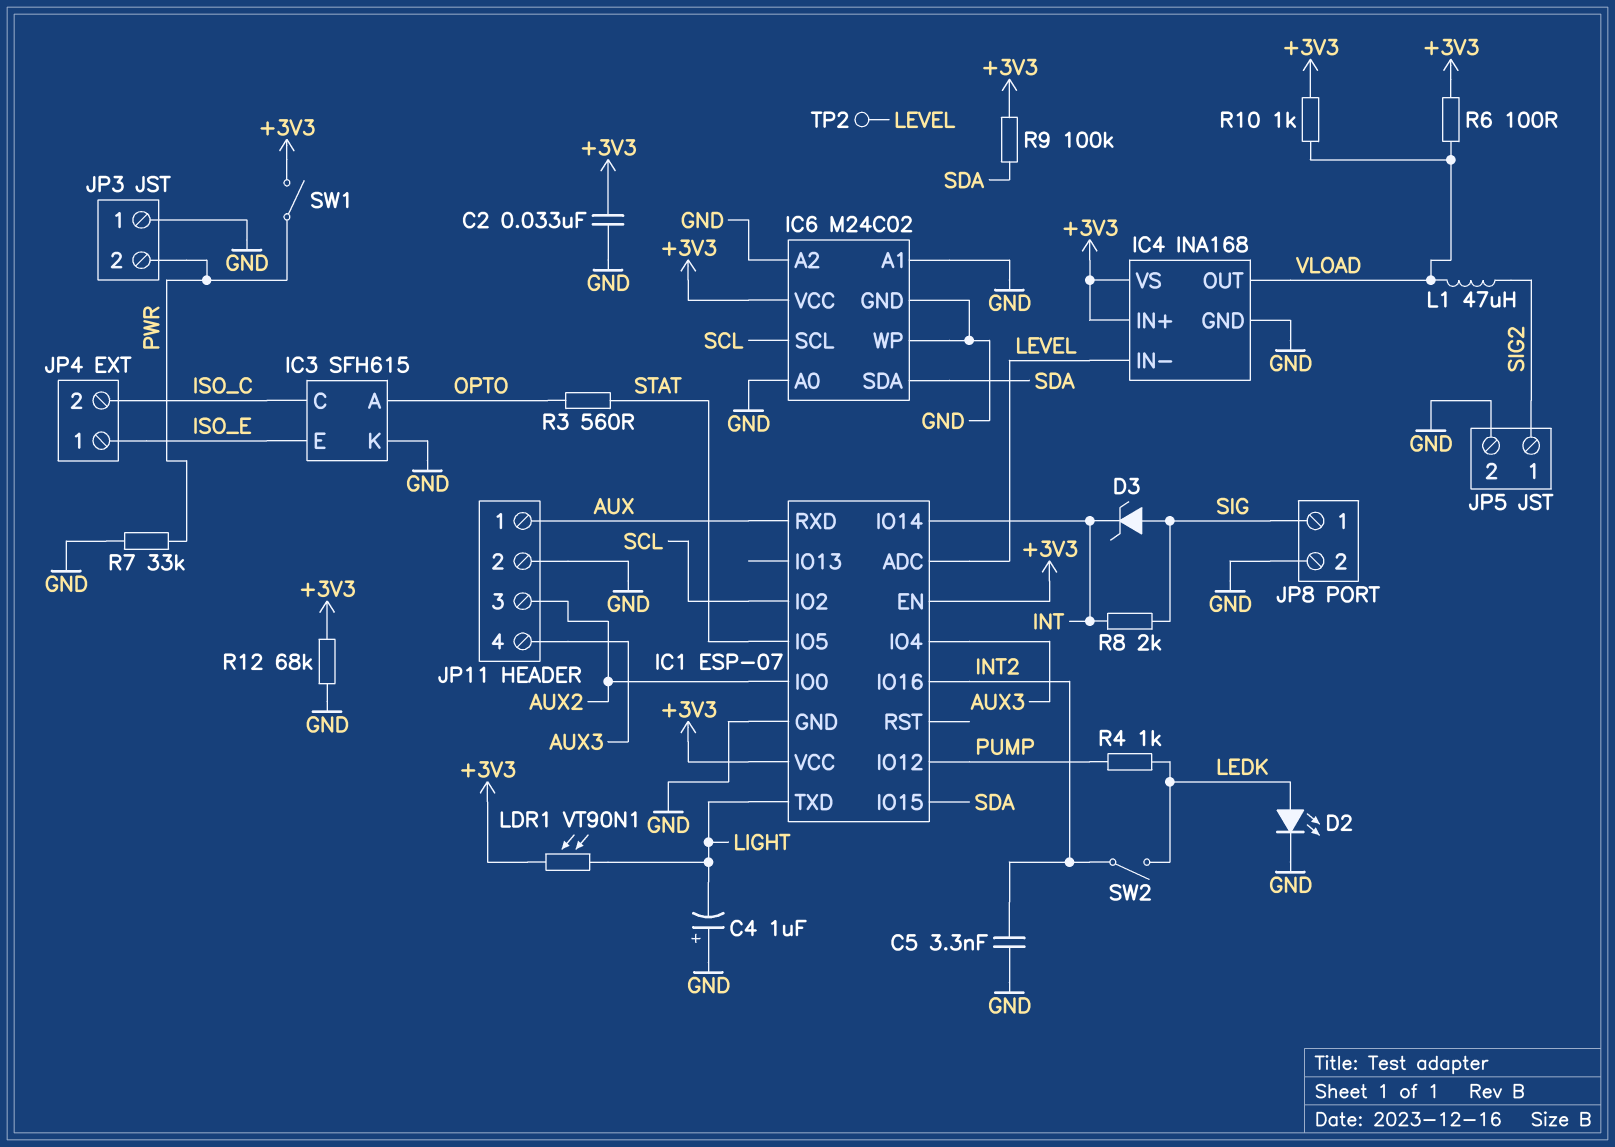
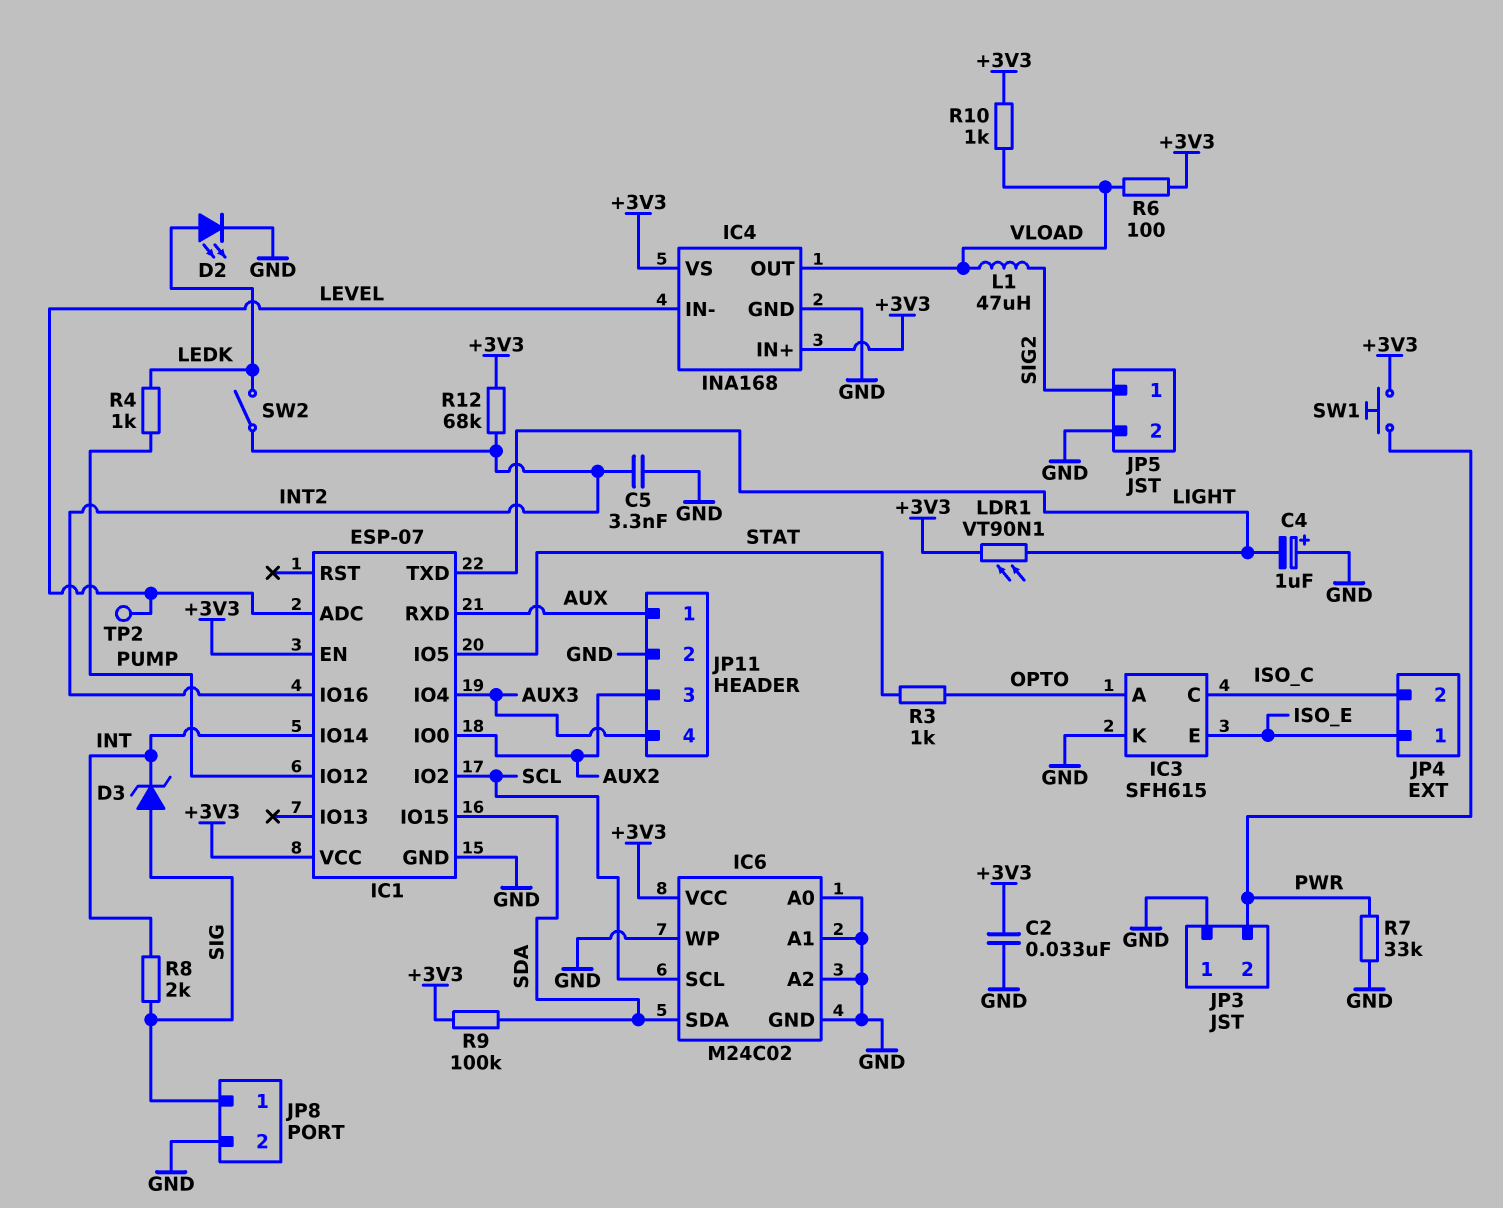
R3: 560 (OPTO, STAT) -> 1k (OPTO, STAT)
R12: 68k (+3V3, GND) -> 68k (+3V3, INT2)
SW1: switch (+3V3, PWR) -> button (+3V3, PWR)

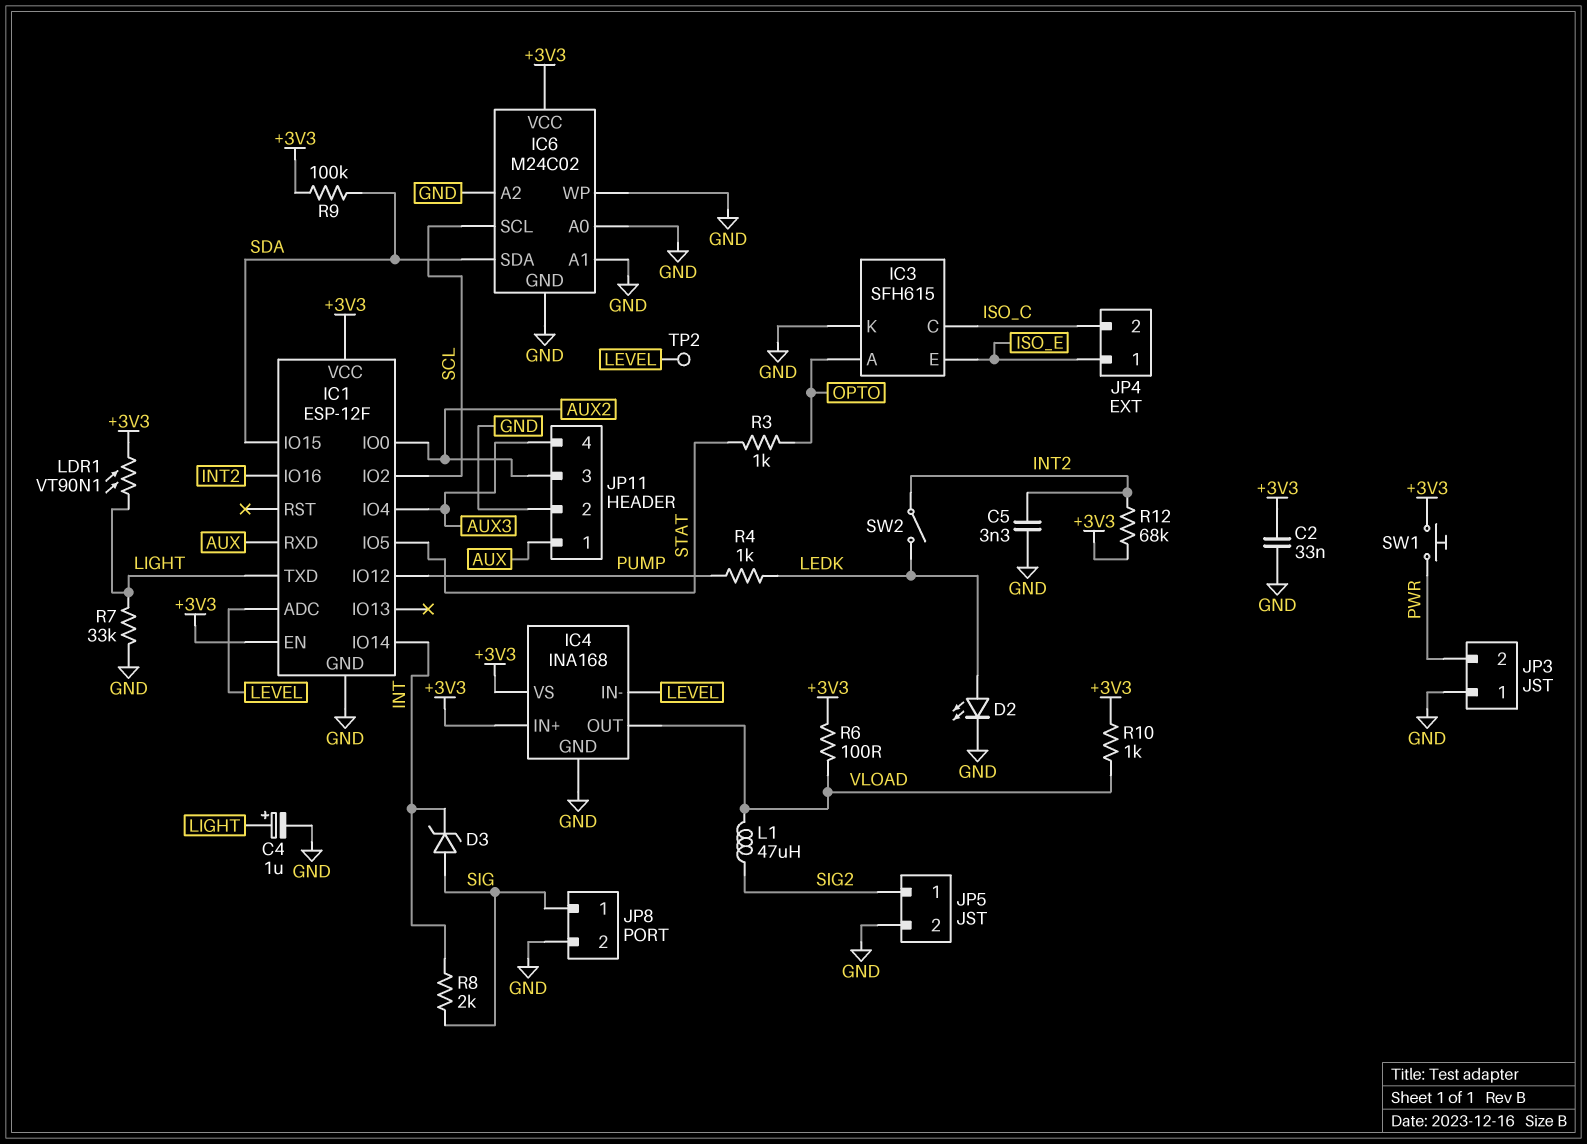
C4: 1uF (plus GND, minus LIGHT) -> 1uF (plus LIGHT, minus GND)
IC1: ESP-07 -> ESP-12F
R7: 33k (GND, PWR) -> 33k (GND, LIGHT)

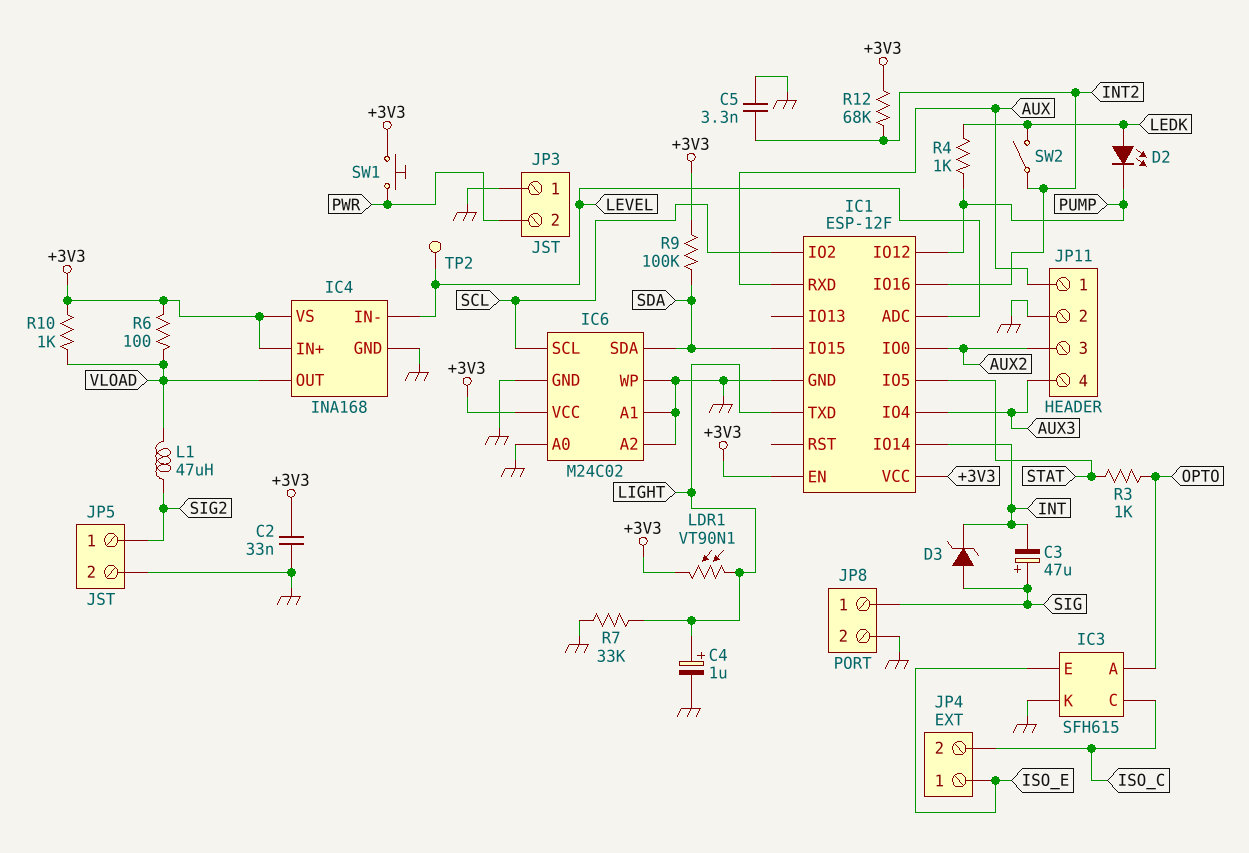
C3: none -> 47uF (plus SIG, minus INT)
D2: LED (A LEDK, K GND) -> LED (A LEDK, K PUMP)
R8: 2k (INT, SIG) -> none

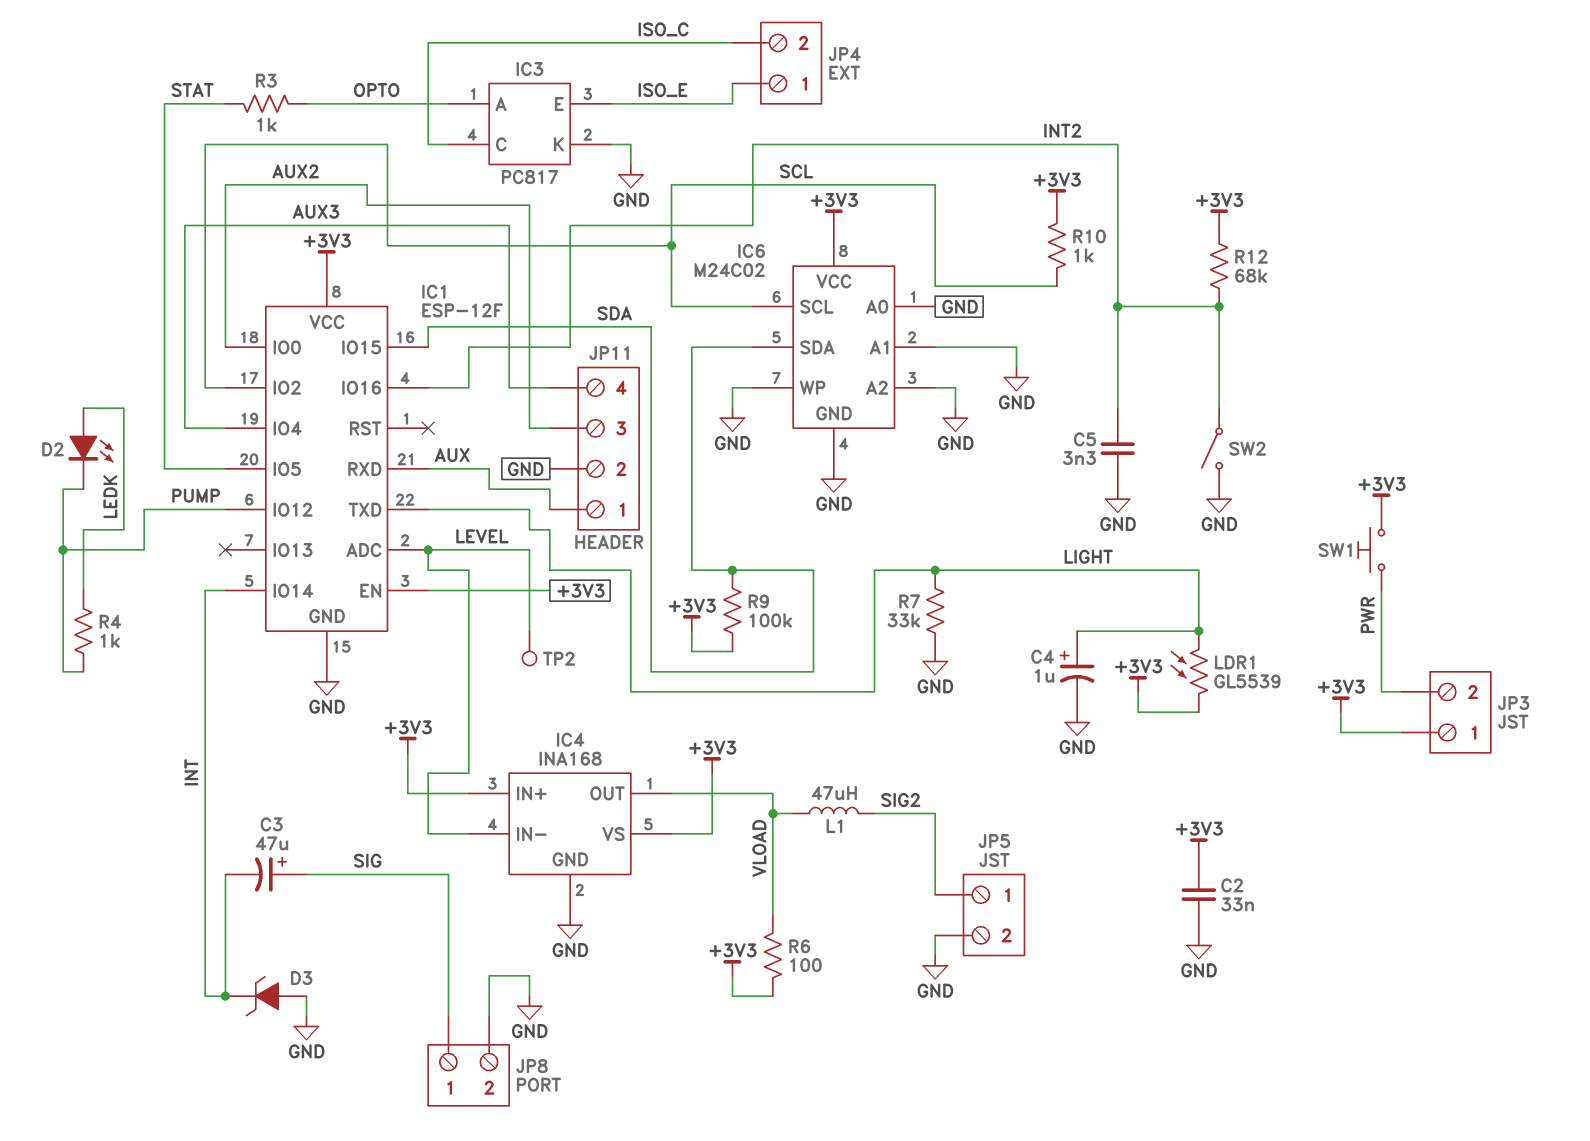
D3: zener (A SIG, K INT) -> zener (A GND, K INT)
IC3: SFH615 -> PC817
JP3 pin 1: GND -> +3V3
LDR1: VT90N1 (+3V3, LIGHT) -> GL5539 (+3V3, LIGHT)
R10: 1k (+3V3, VLOAD) -> 1k (+3V3, SCL)
SW2: switch (INT2, LEDK) -> switch (GND, INT2)

